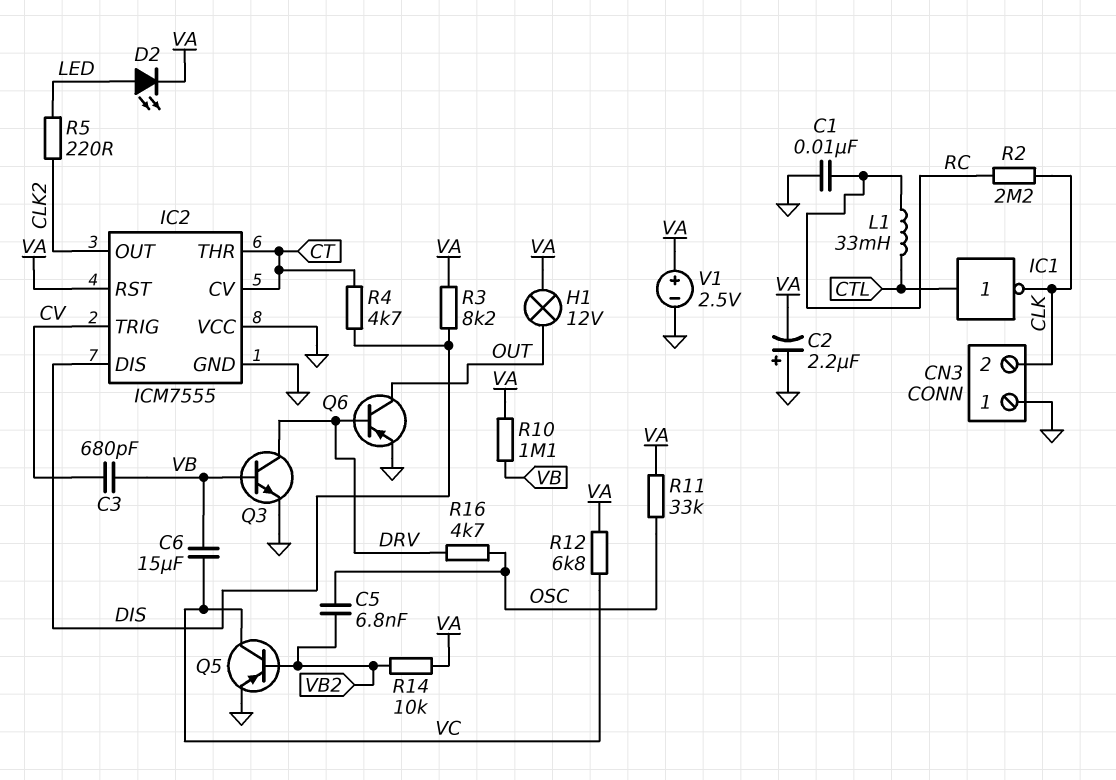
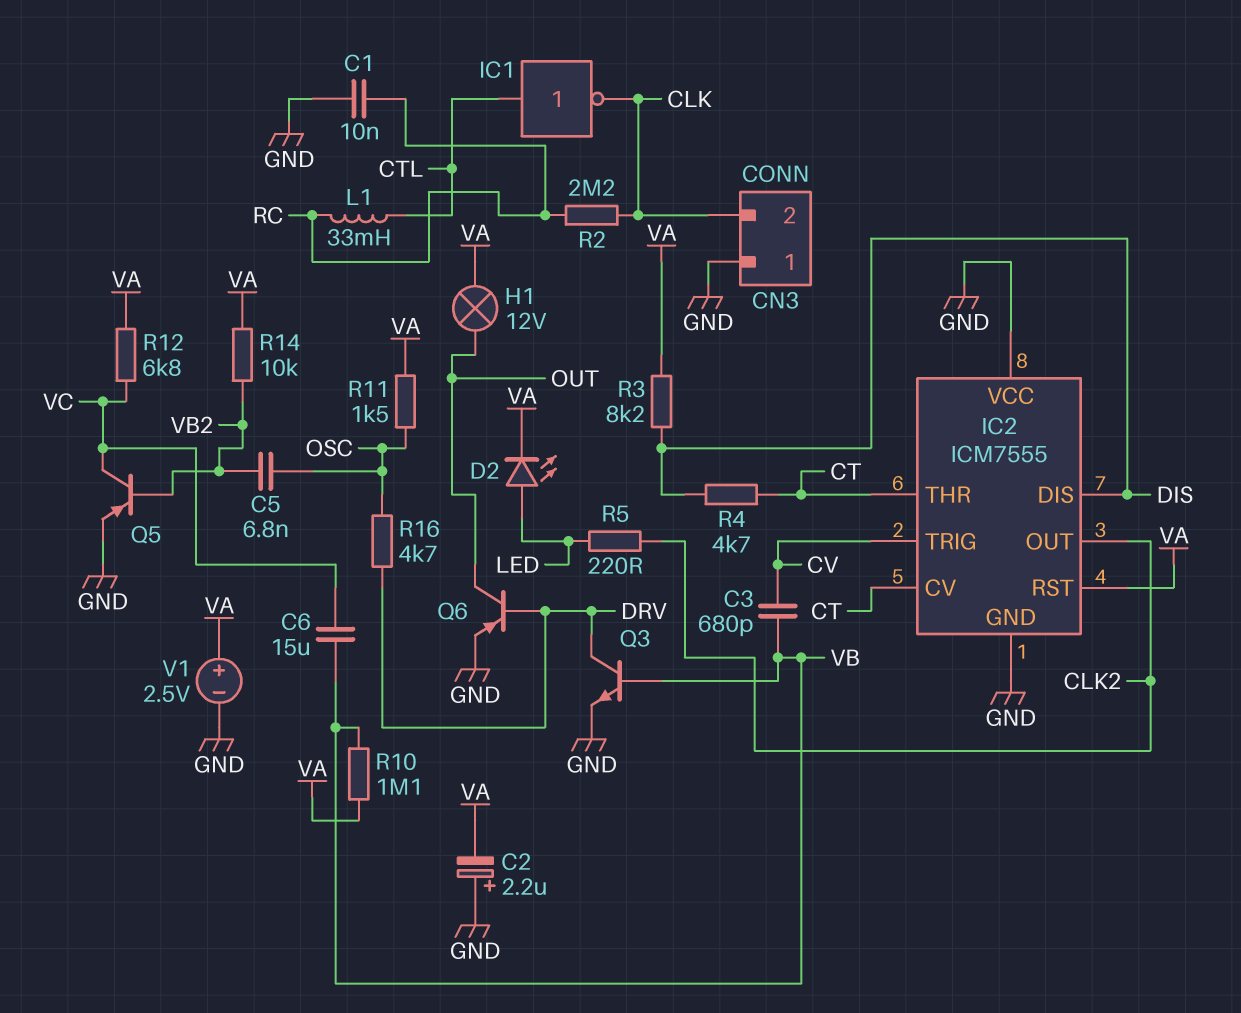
R11: 33k (OSC, VA) -> 1.5k (OSC, VA)

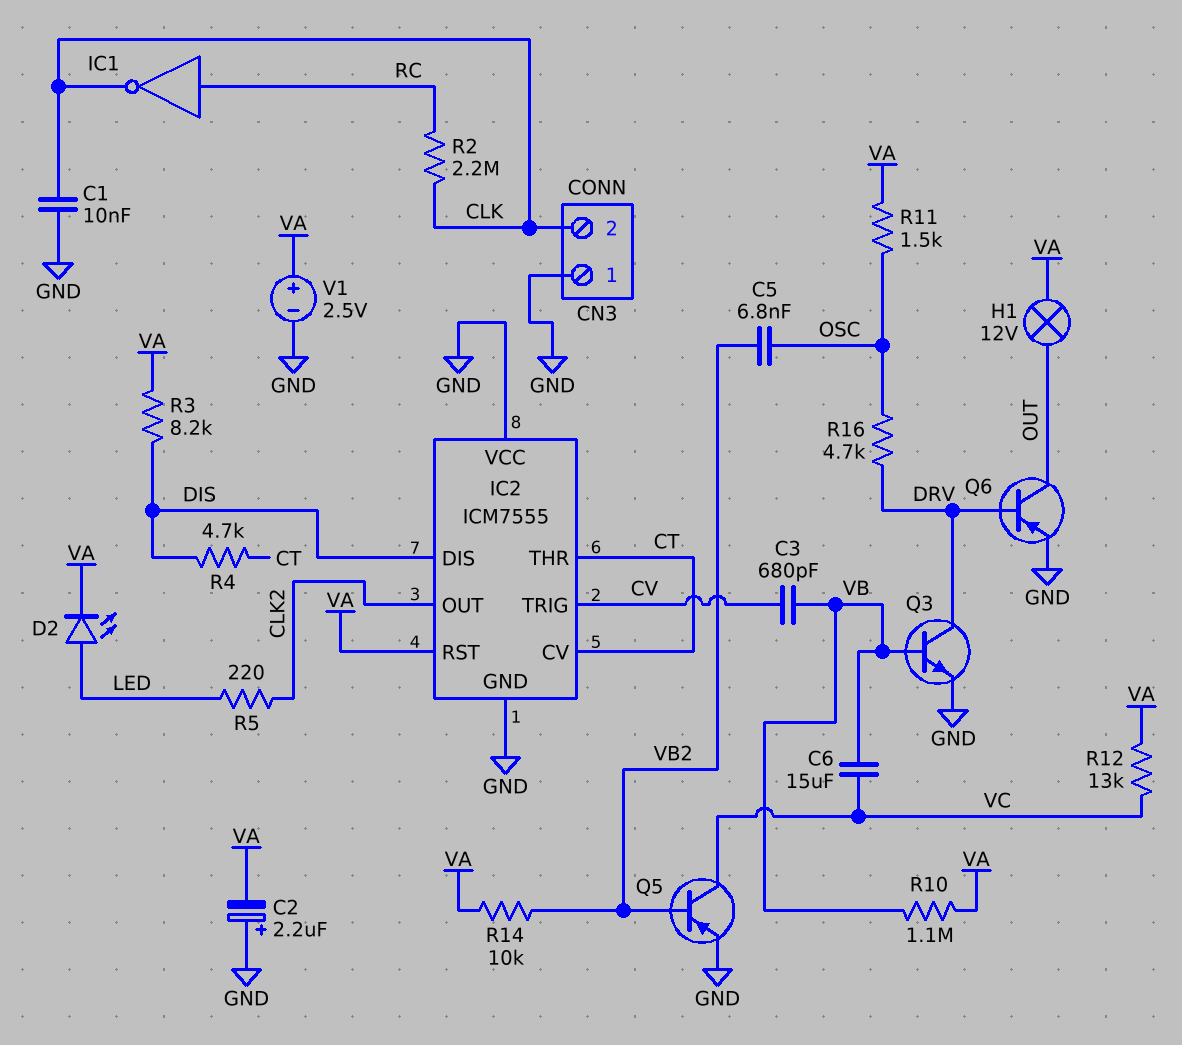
C1: 10nF (GND, RC) -> 10nF (CLK, GND)
IC1: NOT (in CTL, out CLK) -> NOT (in RC, out CLK)
L1: 33mH (CTL, RC) -> none
R12: 6.8k (VA, VC) -> 13k (VA, VC)

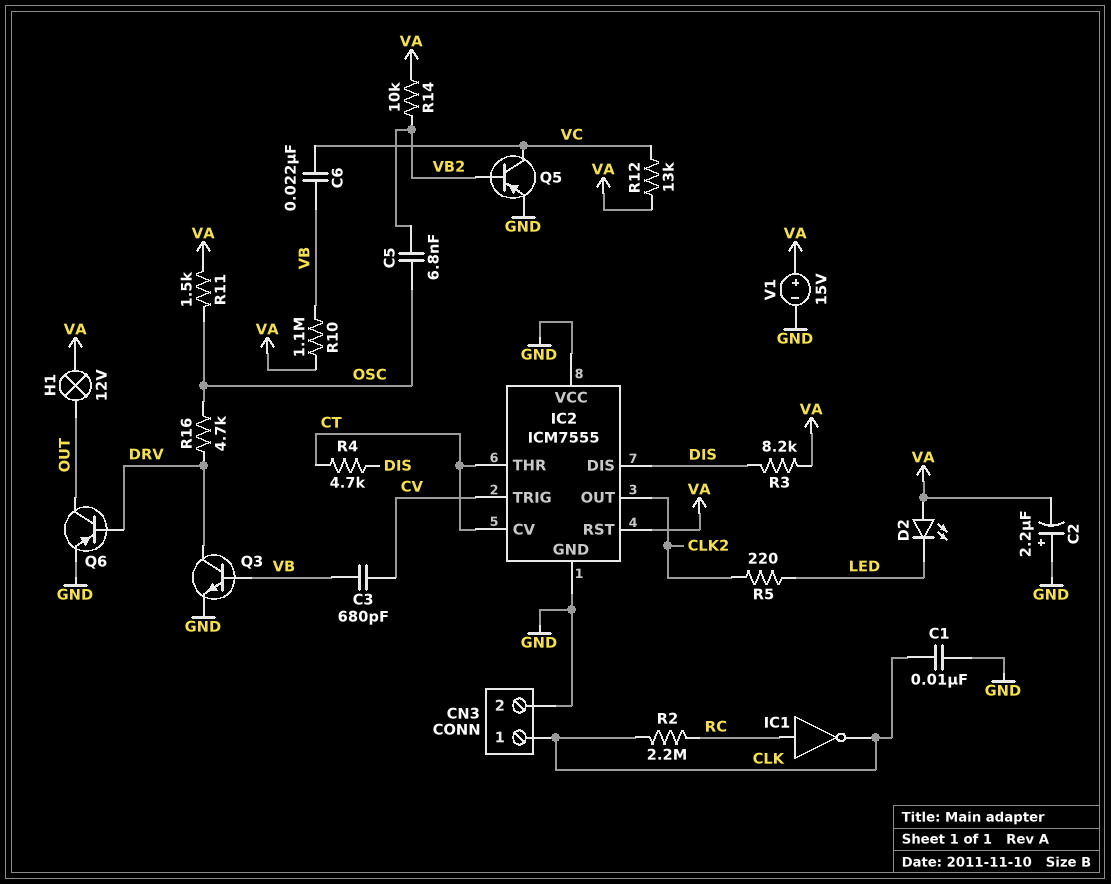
C6: 15uF (VB, VC) -> 22nF (VB, VC)
CN3 pin 1: GND -> CLK
CN3 pin 2: CLK -> GND
D2: LED (A LED, K VA) -> LED (A VA, K LED)
V1: 2.5V (plus VA, minus GND) -> 15V (plus VA, minus GND)

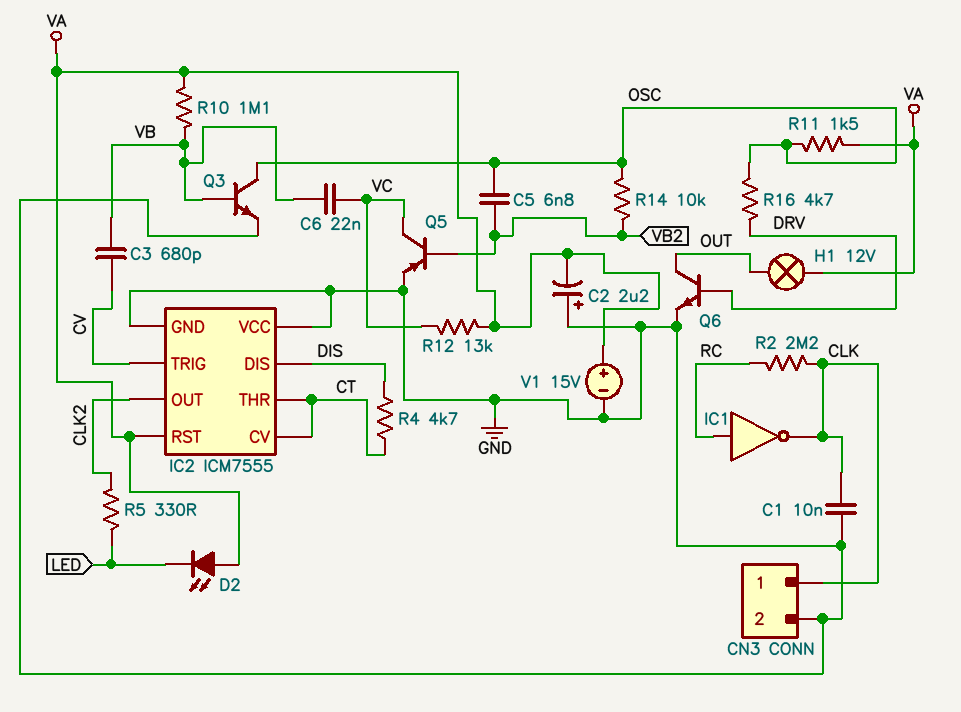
Q3: NPN (B VB, C DRV, E GND) -> NPN (B VB, C OSC, E GND)
Q6: PNP (B DRV, C OUT, E GND) -> NPN (B DRV, C OUT, E GND)
R3: 8.2k (DIS, VA) -> none
R5: 220 (CLK2, LED) -> 330 (CLK2, LED)
R14: 10k (VA, VB2) -> 10k (OSC, VB2)

